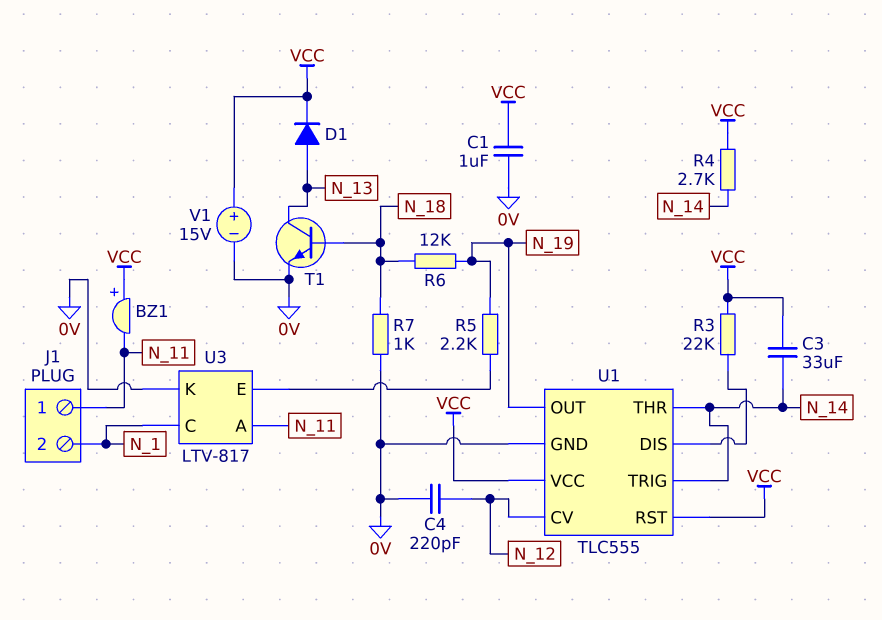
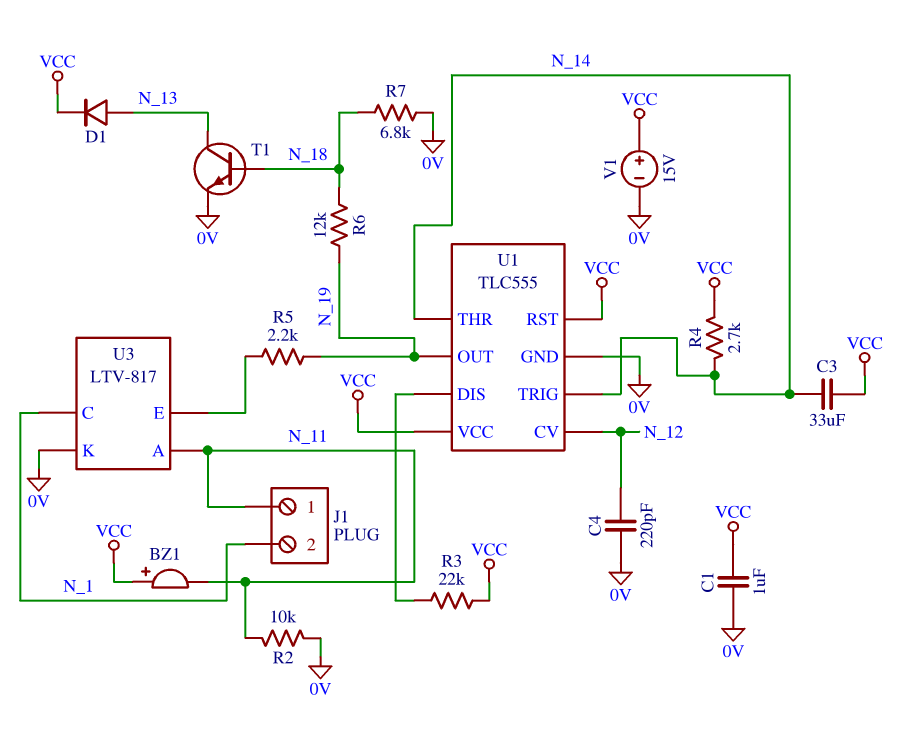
R2: none -> 10k (0V, N_11)
R7: 1k (0V, N_18) -> 6.8k (0V, N_18)

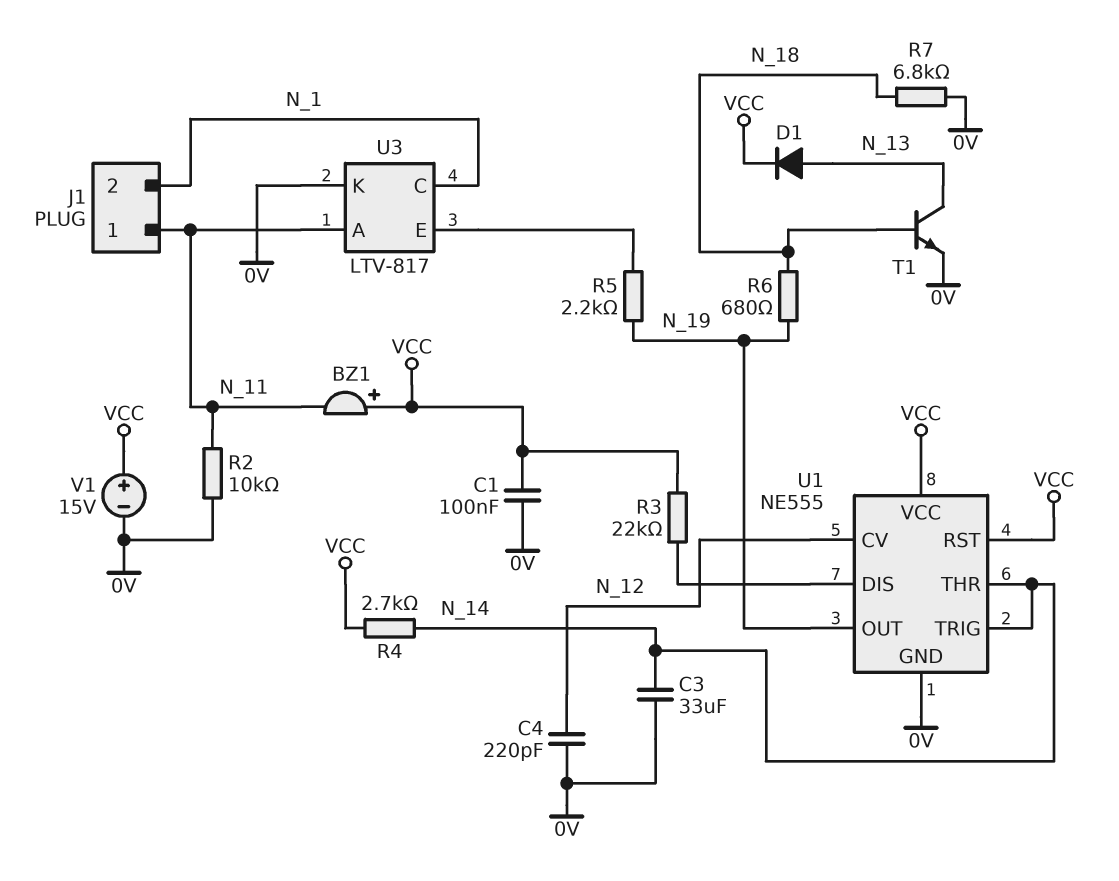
C1: 1uF (0V, VCC) -> 100nF (0V, VCC)
C3: 33uF (N_14, VCC) -> 33uF (0V, N_14)
R6: 12k (N_18, N_19) -> 680 (N_18, N_19)
U1: TLC555 -> NE555

